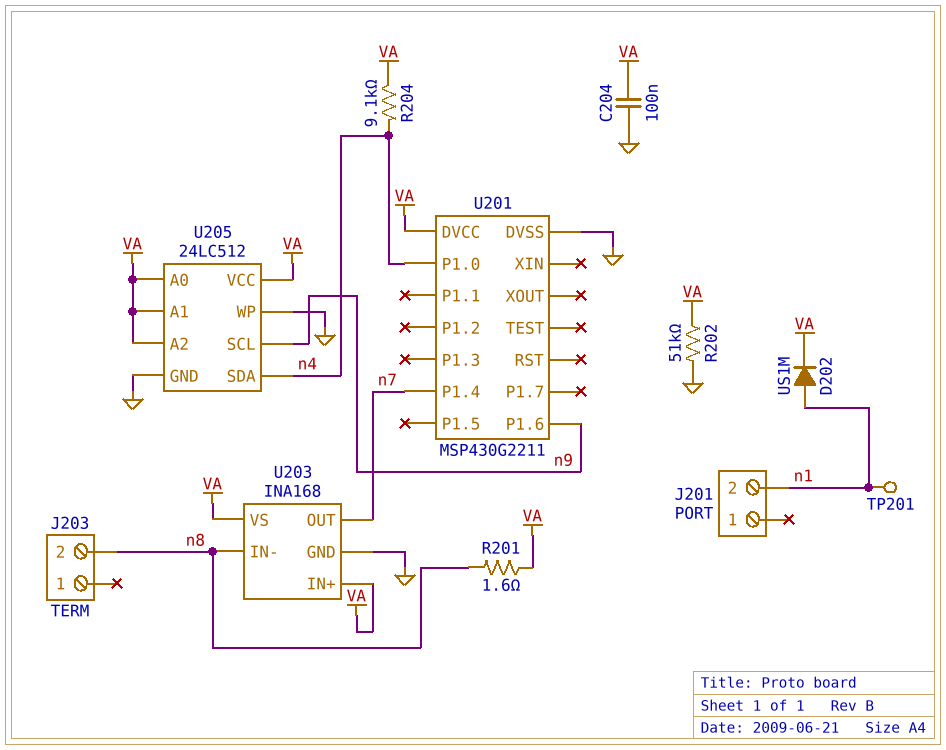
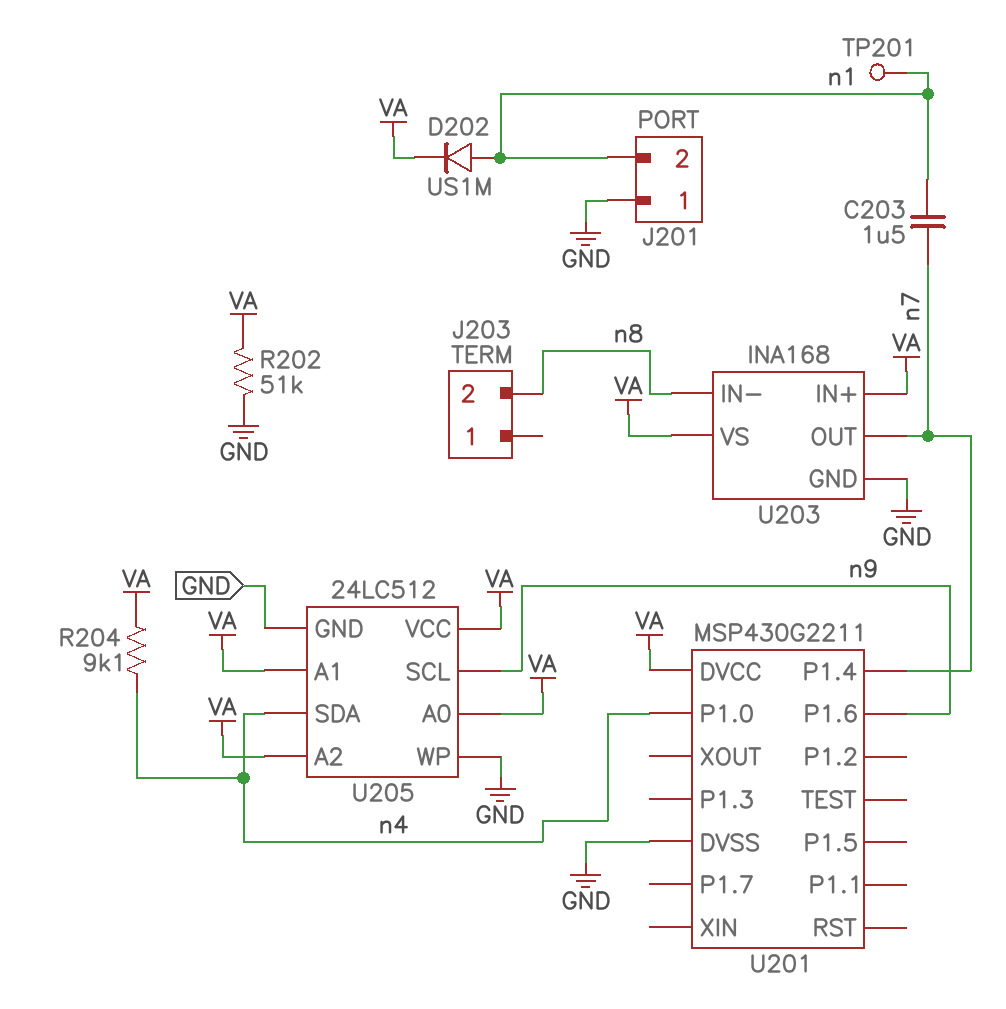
C203: none -> 1.5uF (n1, n7)
C204: 100nF (GND, VA) -> none
J201 pin 1: none -> GND
R201: 1.6 (VA, n8) -> none

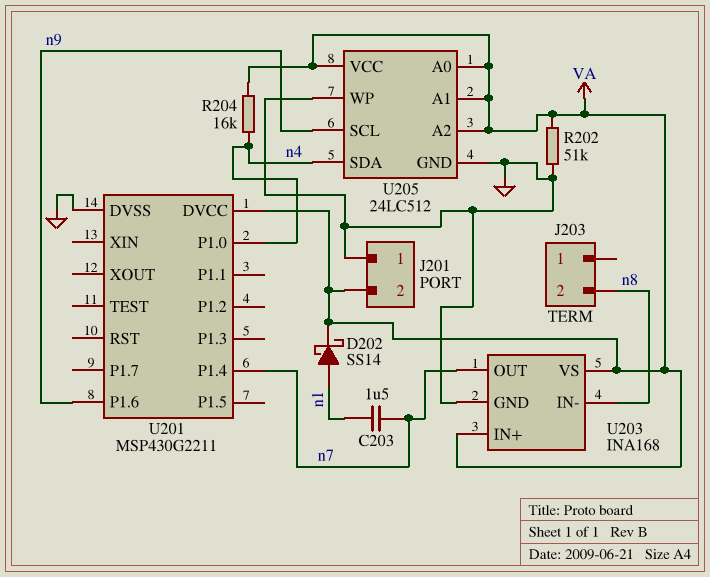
D202: diode US1M (A n1, K VA) -> schottky SS14 (A n1, K VA)
J201 pin 2: n1 -> VA
R204: 9.1k (VA, n4) -> 16k (VA, n4)
TP201: test point (n1) -> none

